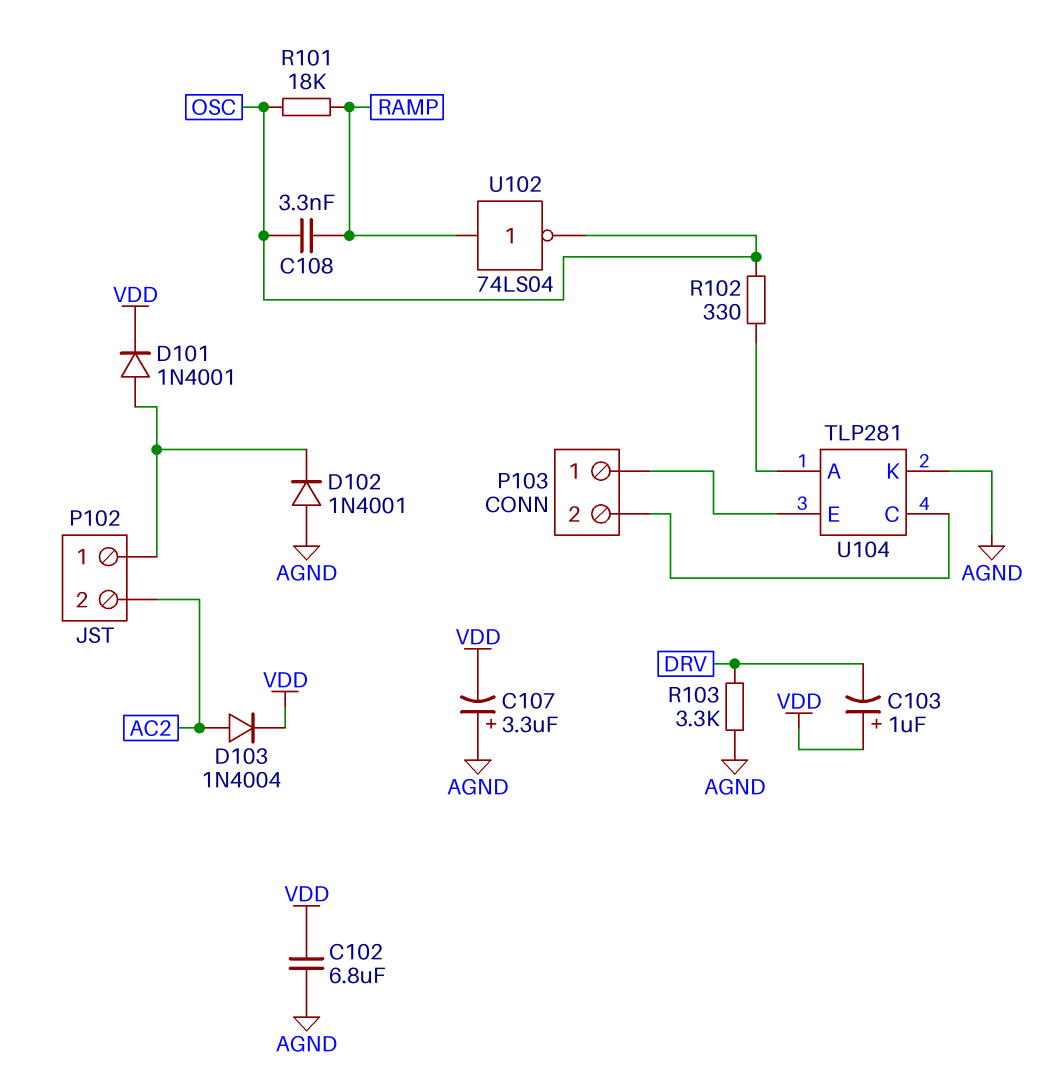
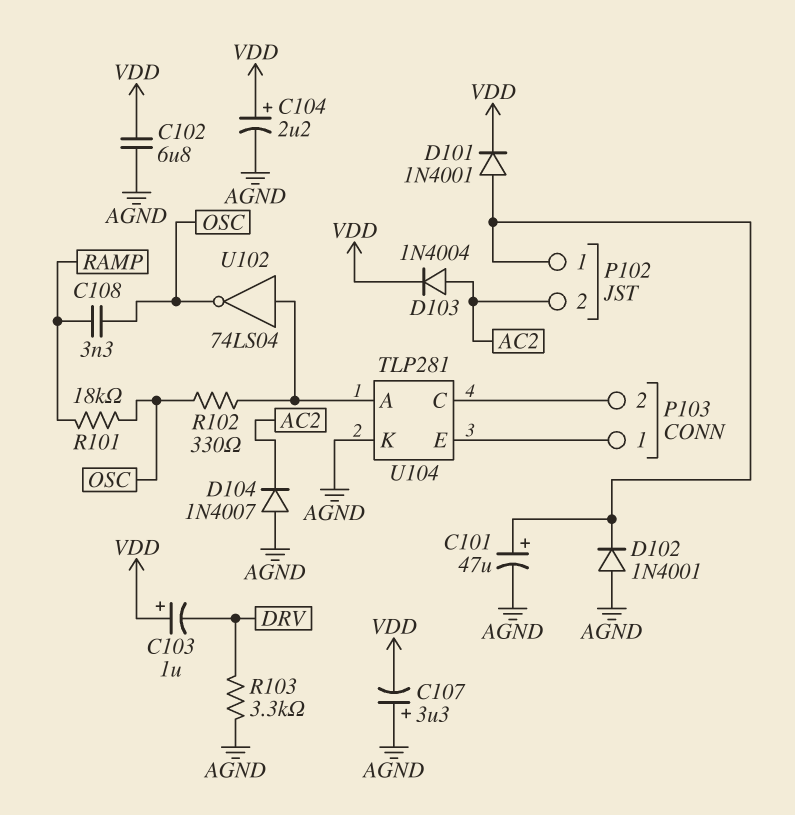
C101: none -> 47uF (plus P102/1, minus AGND)
C104: none -> 2.2uF (plus VDD, minus AGND)
D104: none -> diode 1N4007 (A AGND, K AC2)
U102: NOT 74LS04 (in RAMP, out OSC) -> NOT 74LS04 (in U104/A, out OSC)

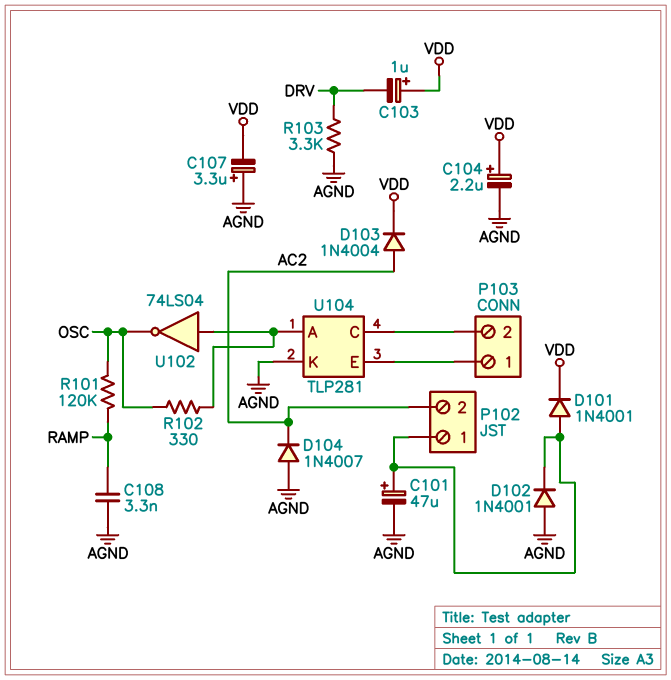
C102: 6.8uF (AGND, VDD) -> none
C108: 3.3nF (OSC, RAMP) -> 3.3nF (AGND, RAMP)
R101: 18k (OSC, RAMP) -> 120k (OSC, RAMP)

